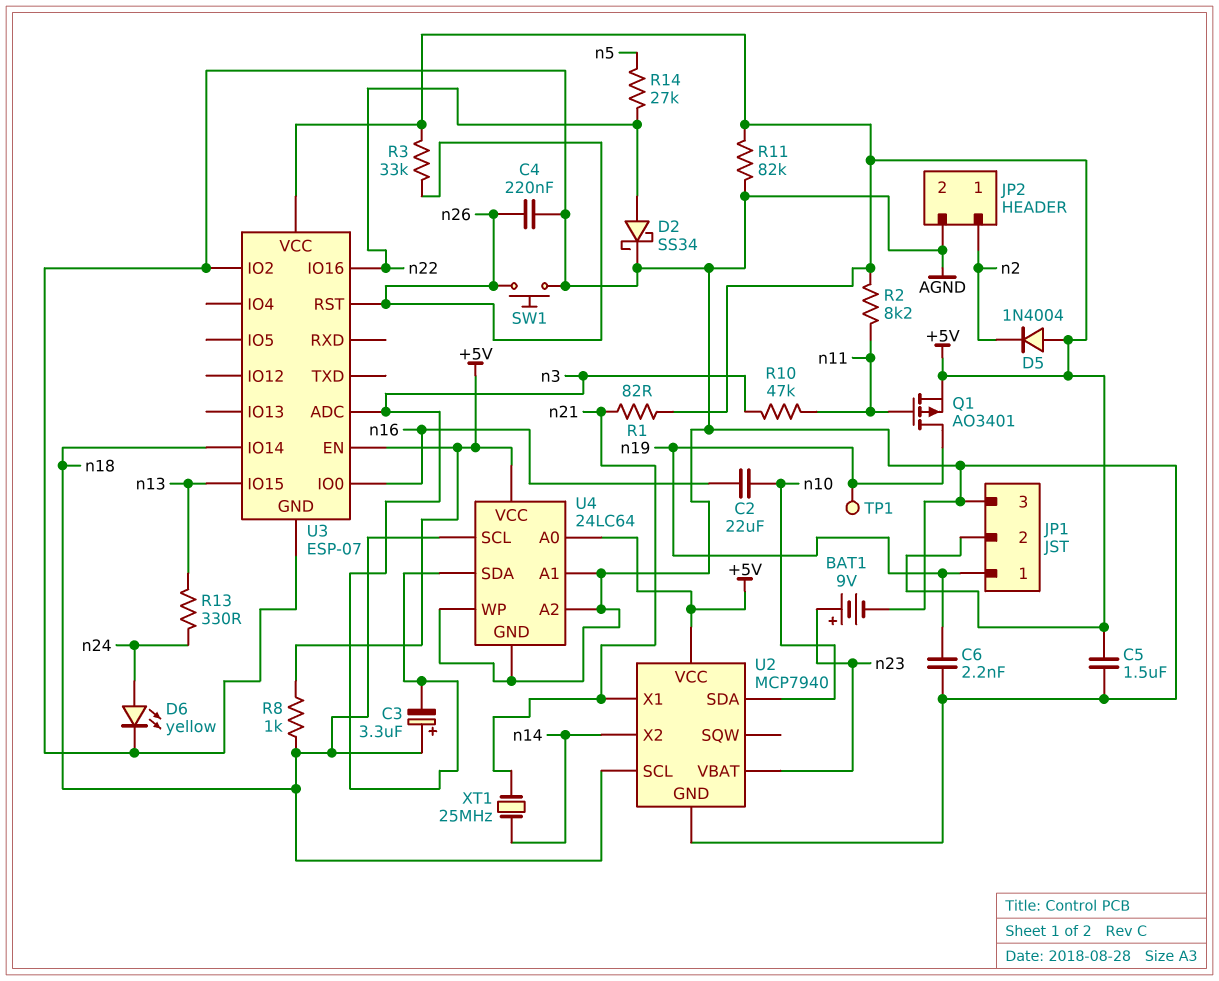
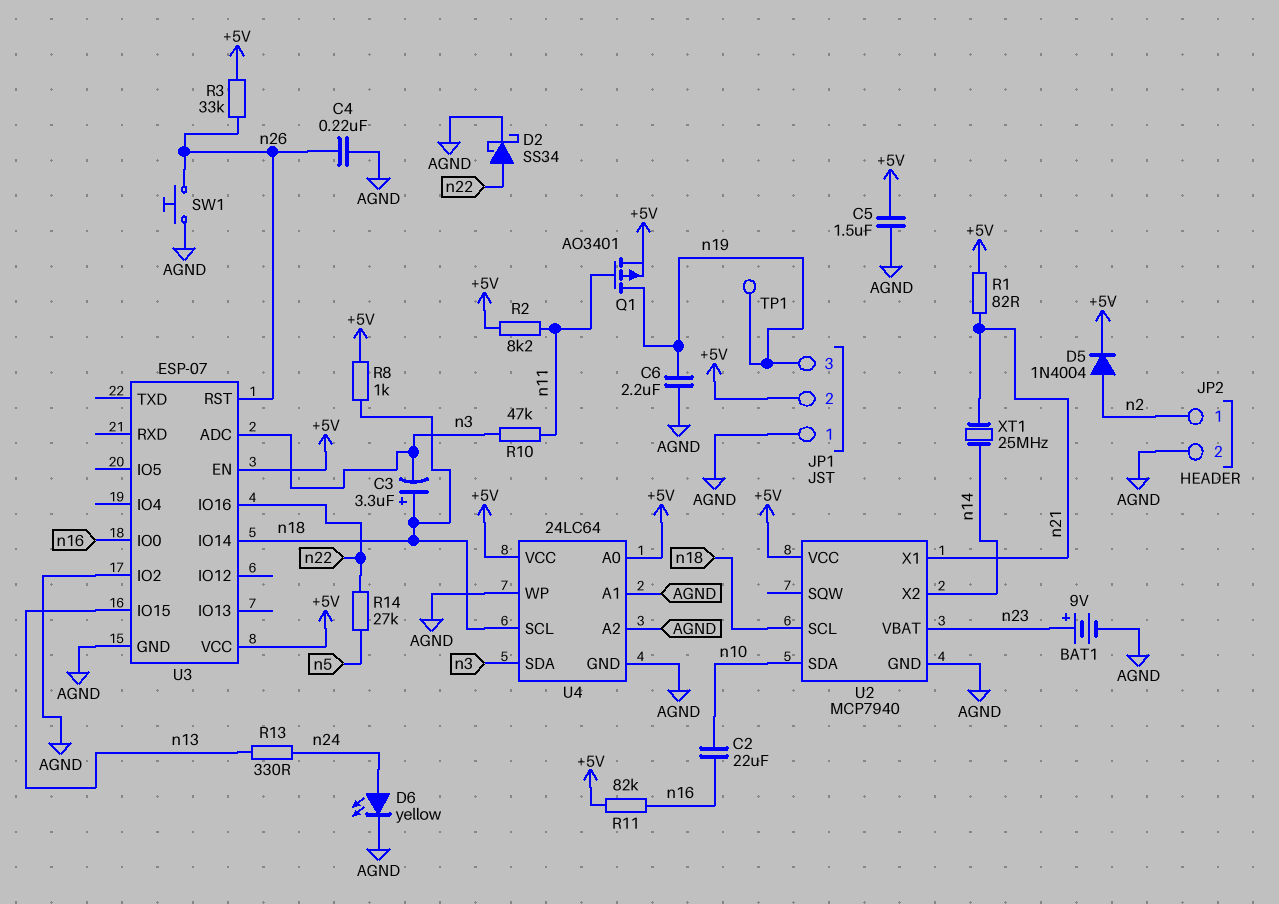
C6: 2.2nF (AGND, n19) -> 2.2uF (AGND, n19)
D5: diode 1N4004 (A +5V, K n2) -> diode 1N4004 (A n2, K +5V)
JP1 pin 1: n19 -> AGND
JP1 pin 3: AGND -> n19
R11: 82k (+5V, AGND) -> 82k (+5V, n16)

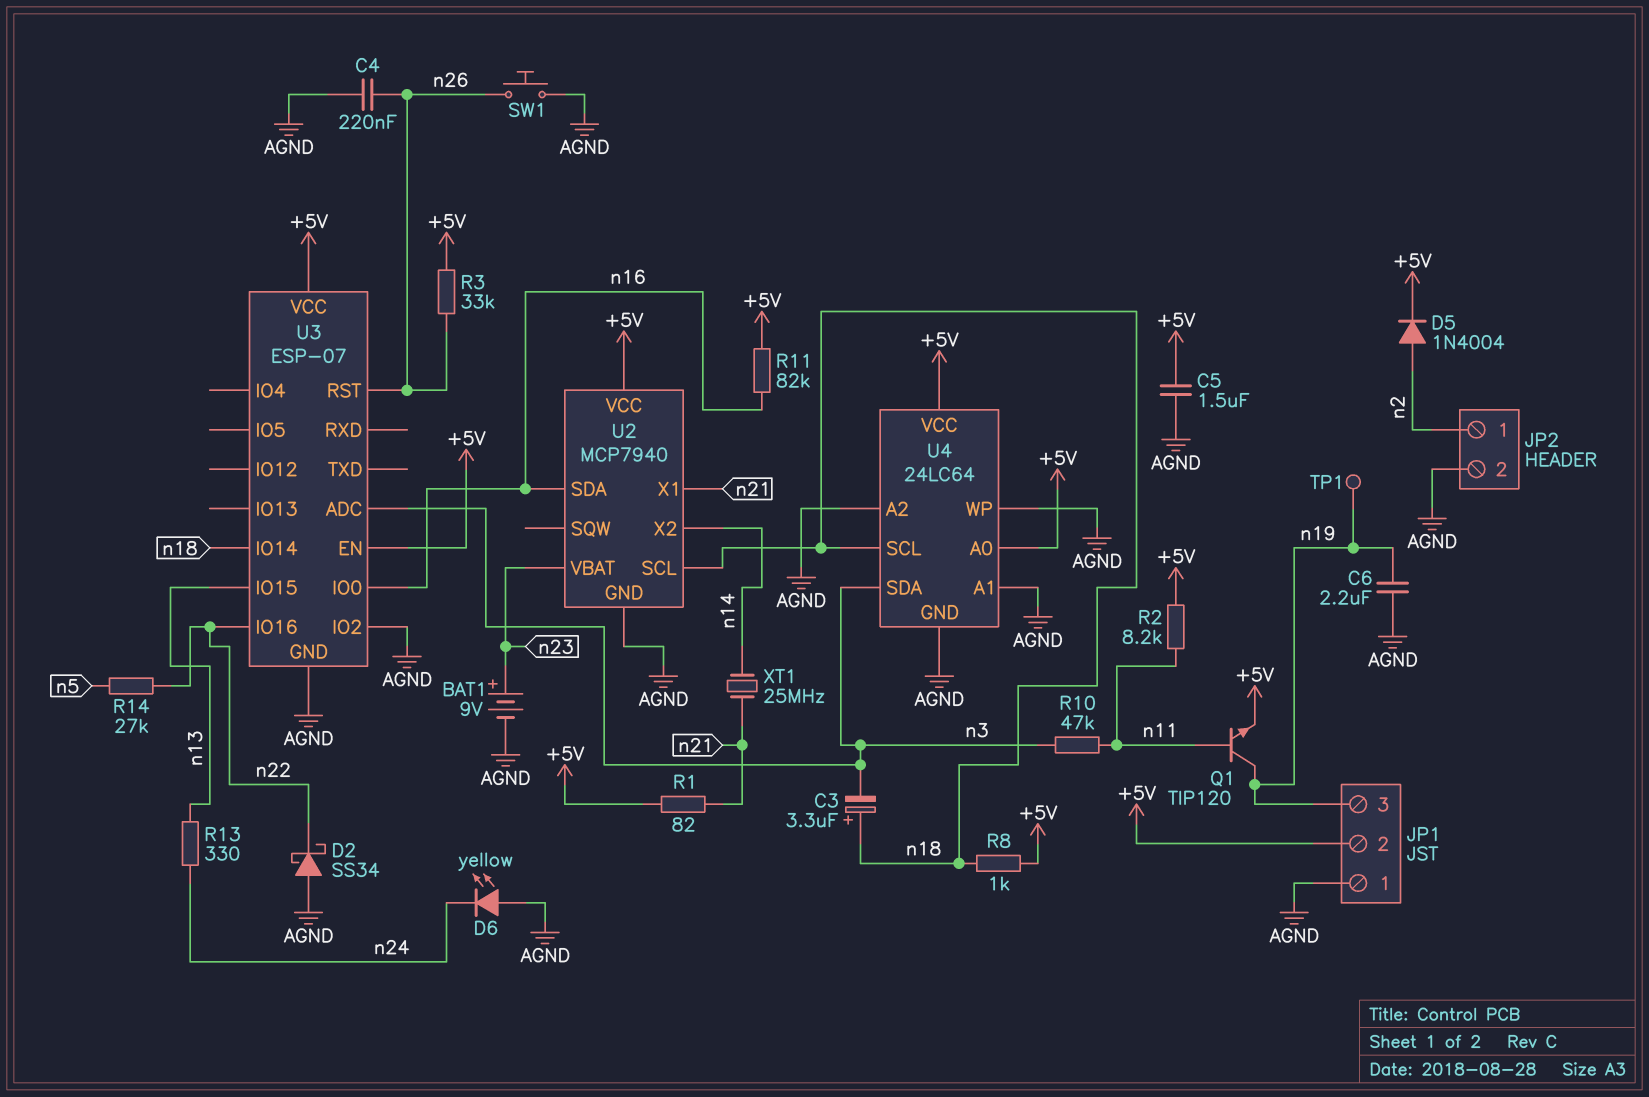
C2: 22uF (n10, n16) -> none
D2: schottky SS34 (A n22, K AGND) -> schottky SS34 (A AGND, K n22)
D6: LED yellow (A n24, K AGND) -> LED yellow (A AGND, K n24)
Q1: PMOS AO3401 (G n11, D n19, S +5V) -> NPN TIP120 (B n11, C n19, E +5V)
U2 pin SDA: n10 -> n16

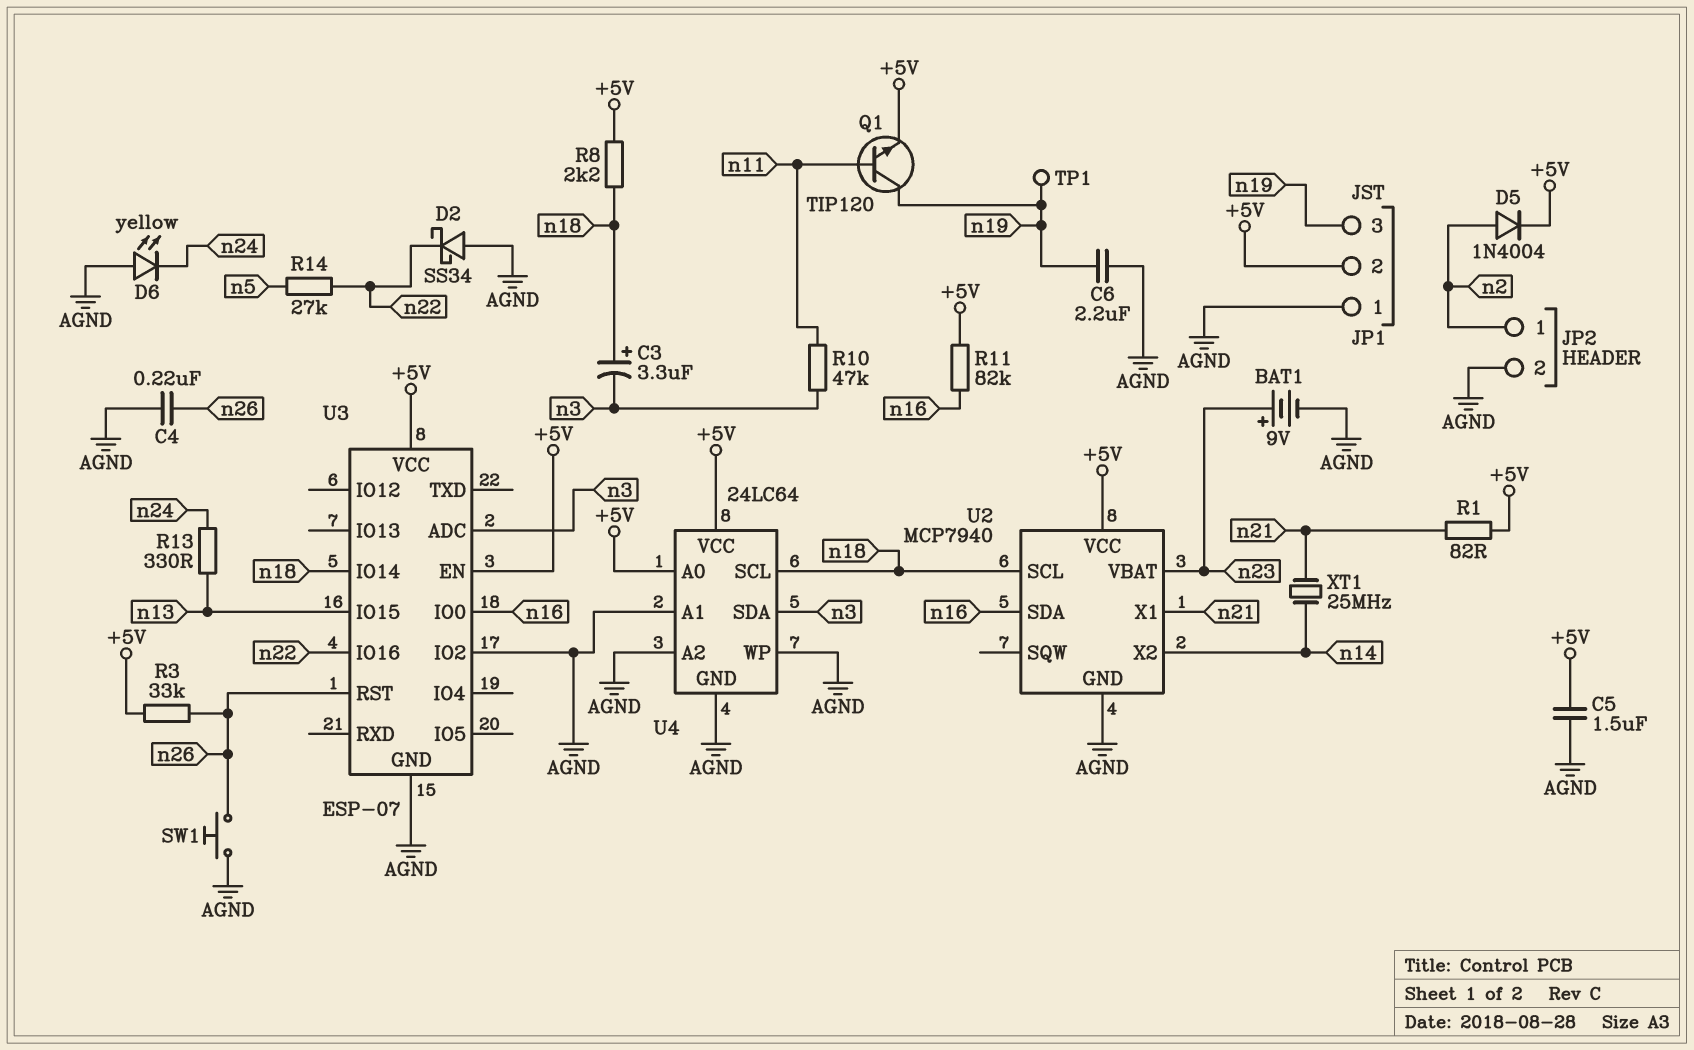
R2: 8.2k (+5V, n11) -> none
R8: 1k (+5V, n18) -> 2.2k (+5V, n18)

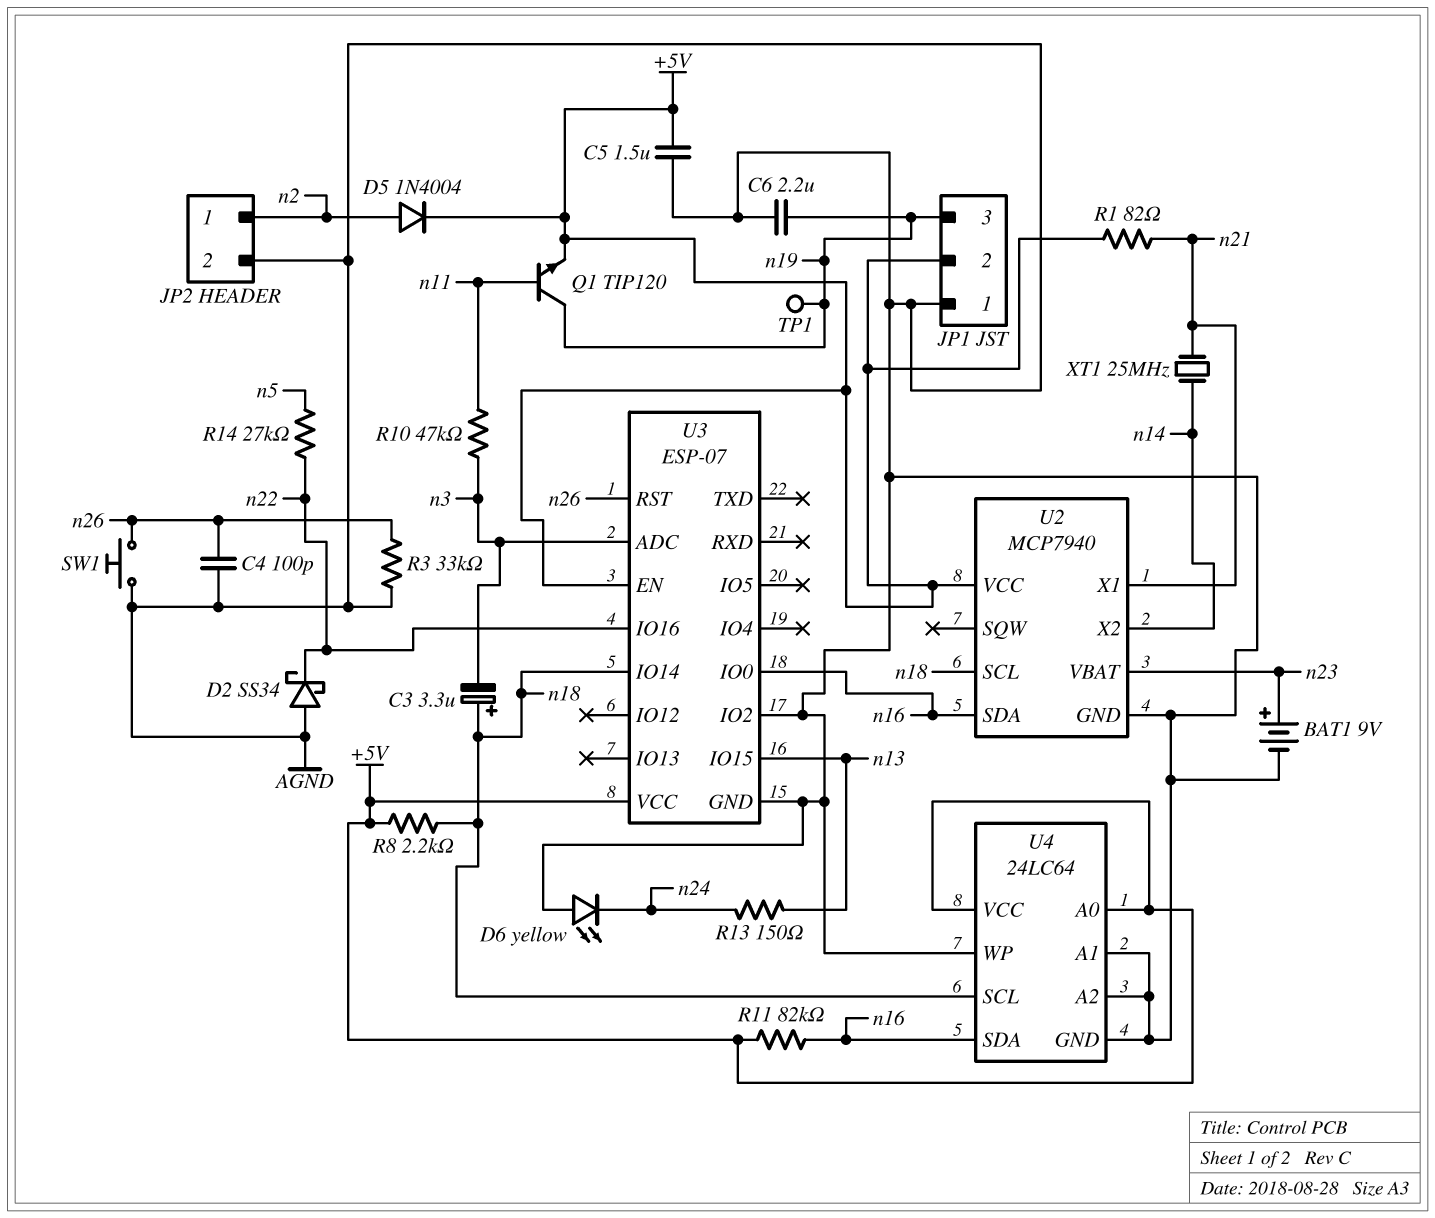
C4: 220nF (AGND, n26) -> 100pF (AGND, n26)
R3: 33k (+5V, n26) -> 33k (AGND, n26)
R13: 330 (n13, n24) -> 150 (n13, n24)
U4 pin SDA: n3 -> n16

